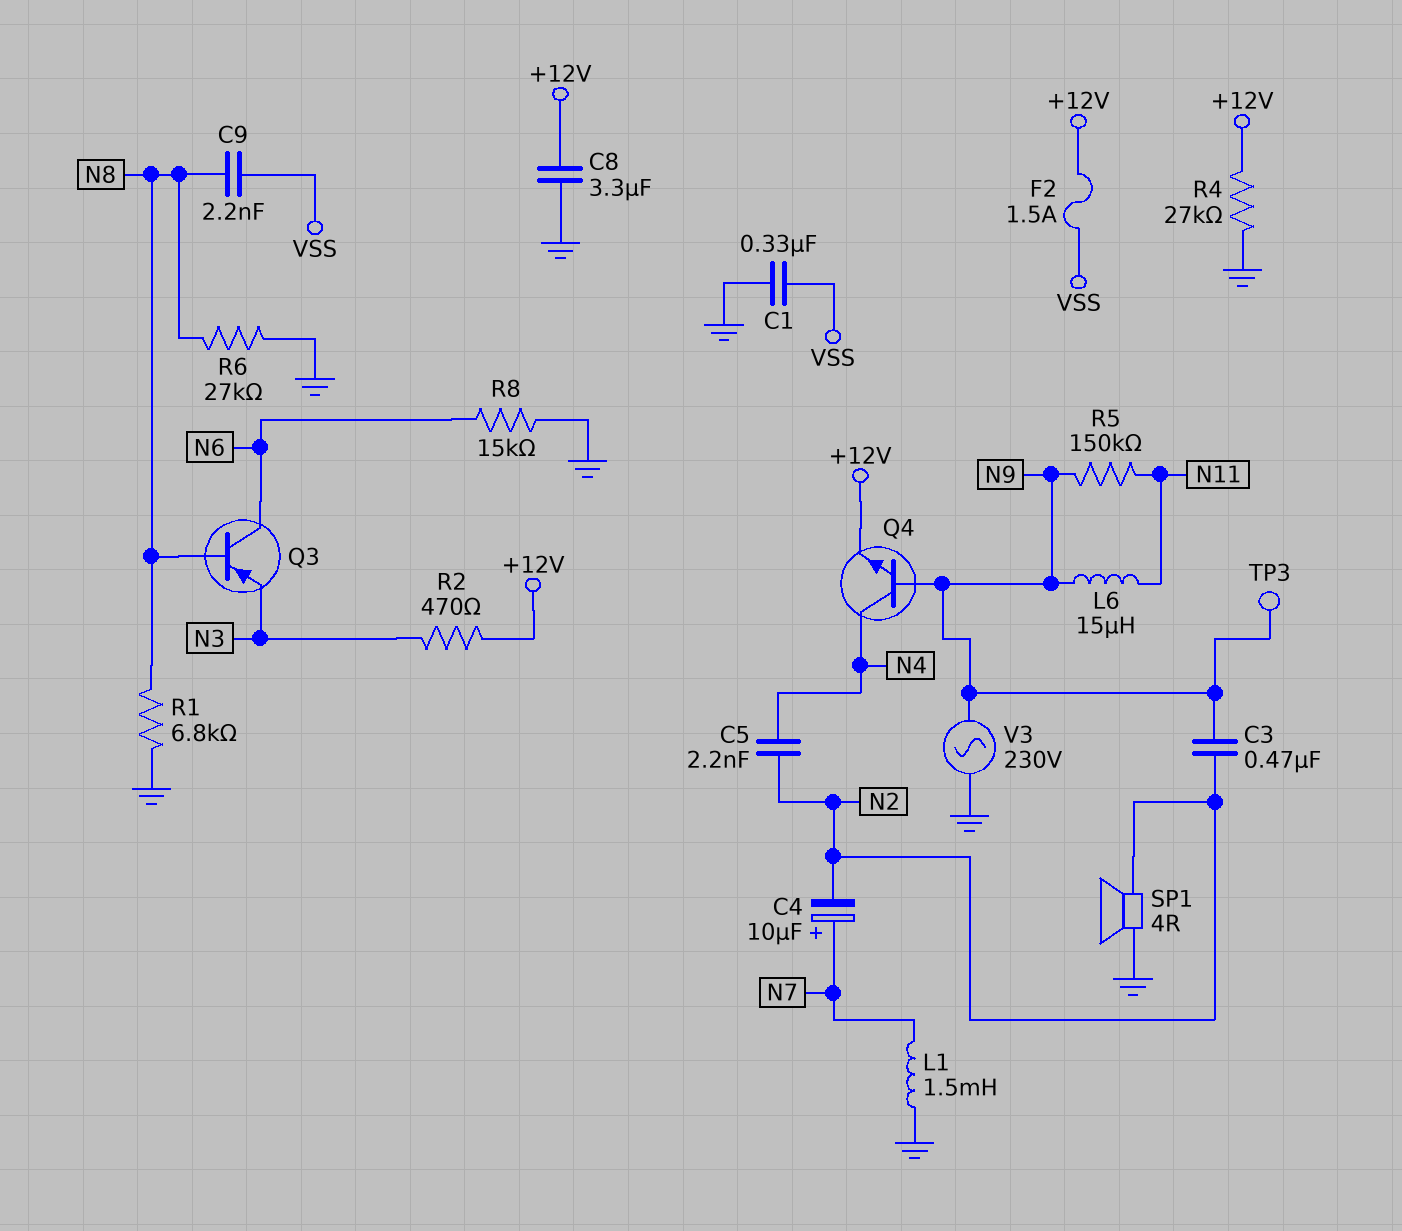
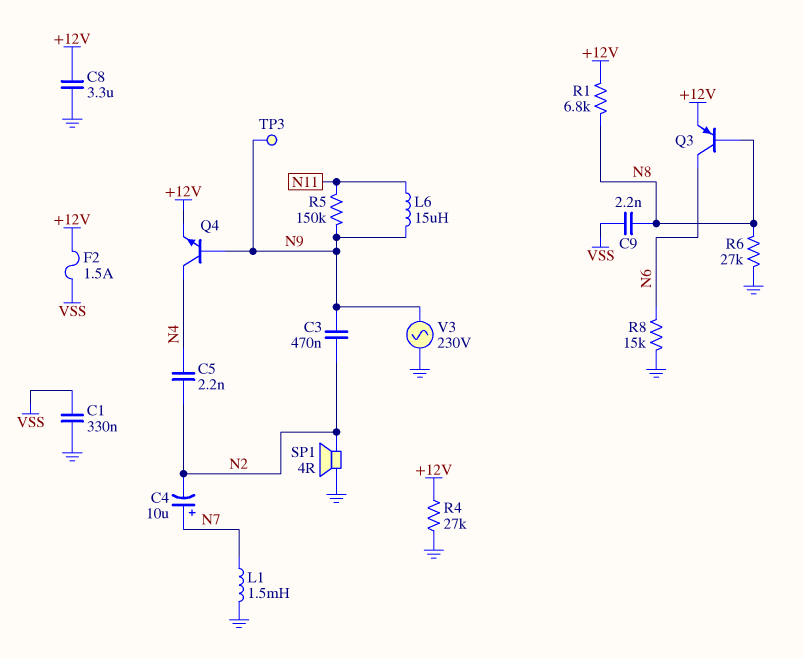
Q3: PNP (B N8, C N6, E N3) -> PNP (B N8, C N6, E +12V)
R1: 6.8k (GND, N8) -> 6.8k (+12V, N8)
R2: 470 (+12V, N3) -> none

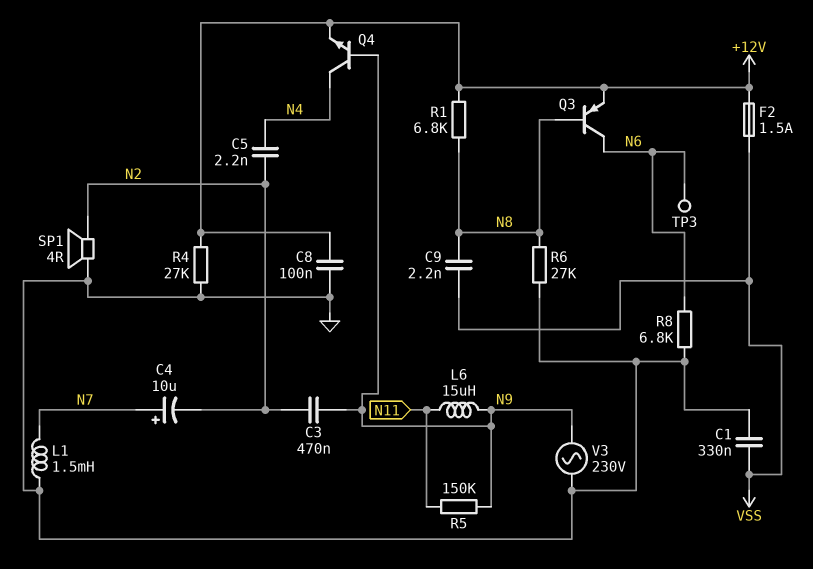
C8: 3.3uF (+12V, GND) -> 100nF (+12V, GND)
R8: 15k (GND, N6) -> 6.8k (GND, N6)
TP3: test point (N9) -> test point (N6)

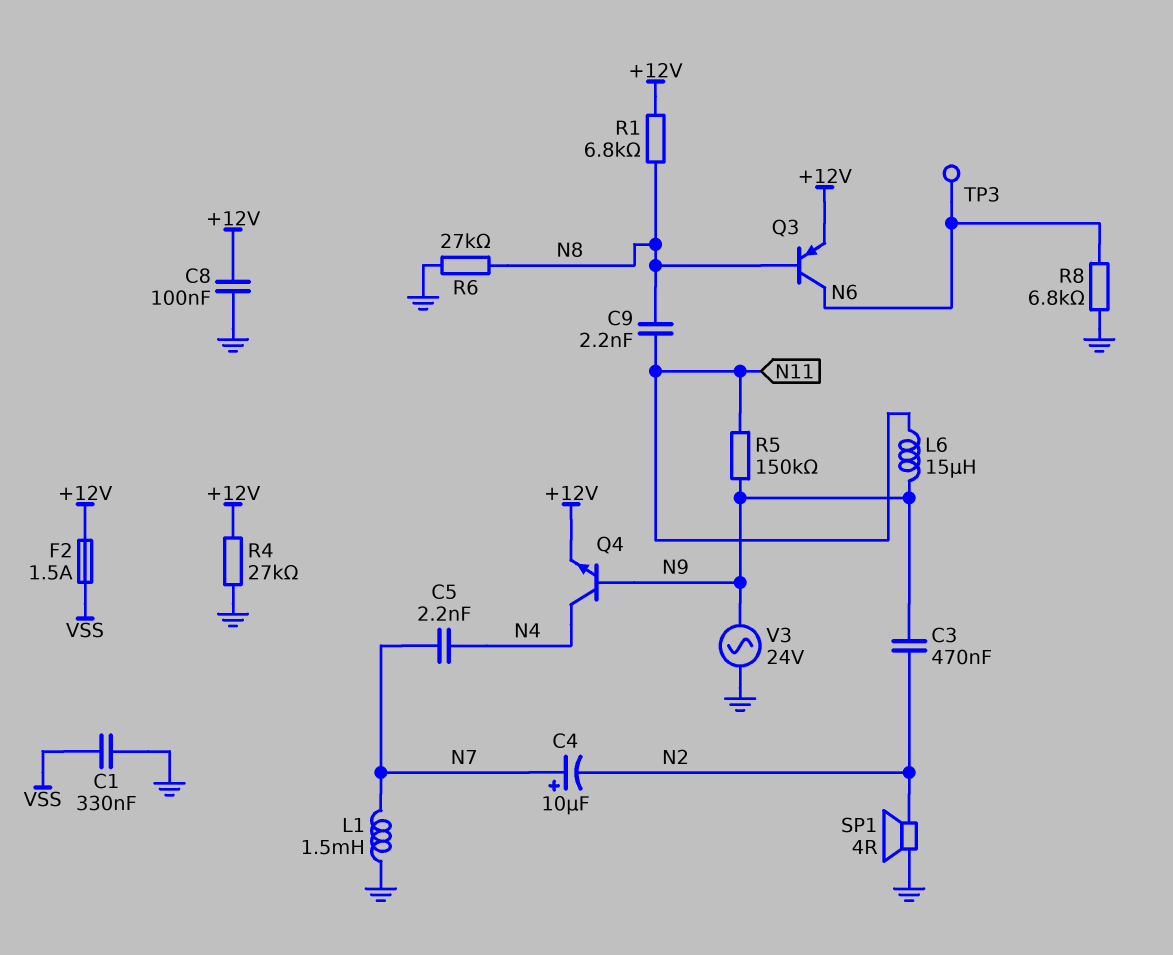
C5: 2.2nF (N2, N4) -> 2.2nF (N4, N7)
C9: 2.2nF (N8, VSS) -> 2.2nF (N8, N11)
V3: AC 230V (GND, N9) -> AC 24V (GND, N9)

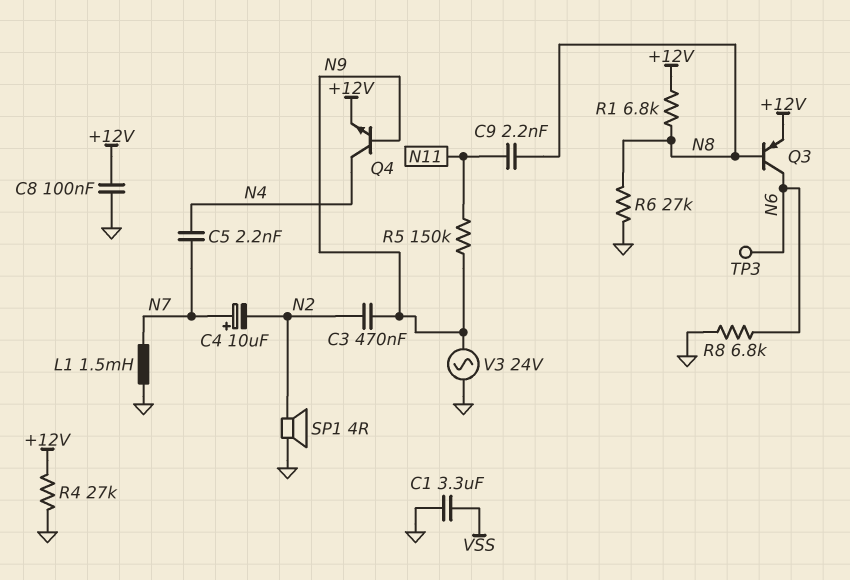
C1: 330nF (GND, VSS) -> 3.3uF (GND, VSS)
F2: 1.5A (+12V, VSS) -> none
L6: 15uH (N9, N11) -> none

